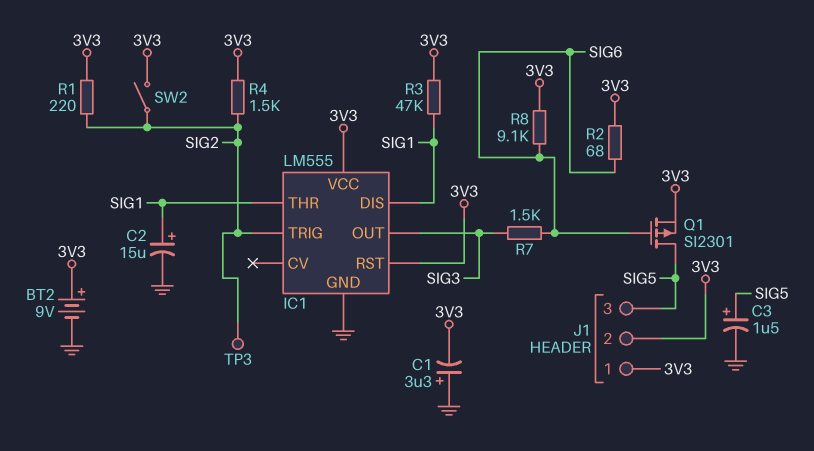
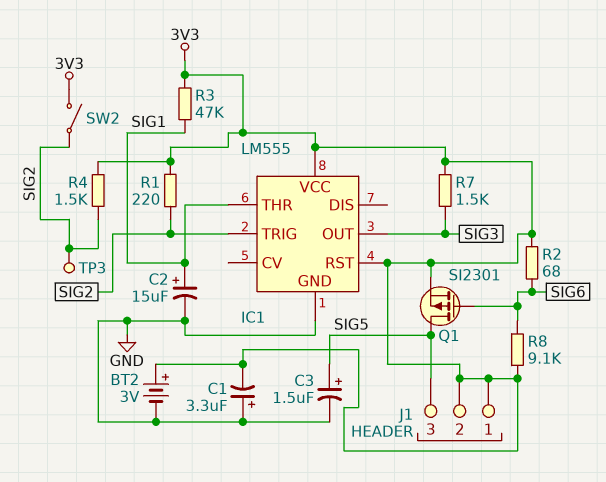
BT2: 9V (plus 3V3, minus GND) -> 3V (plus 3V3, minus GND)
IC1 pin DIS: SIG1 -> none
R7: 1.5k (SIG3, SIG6) -> 1.5k (3V3, SIG3)

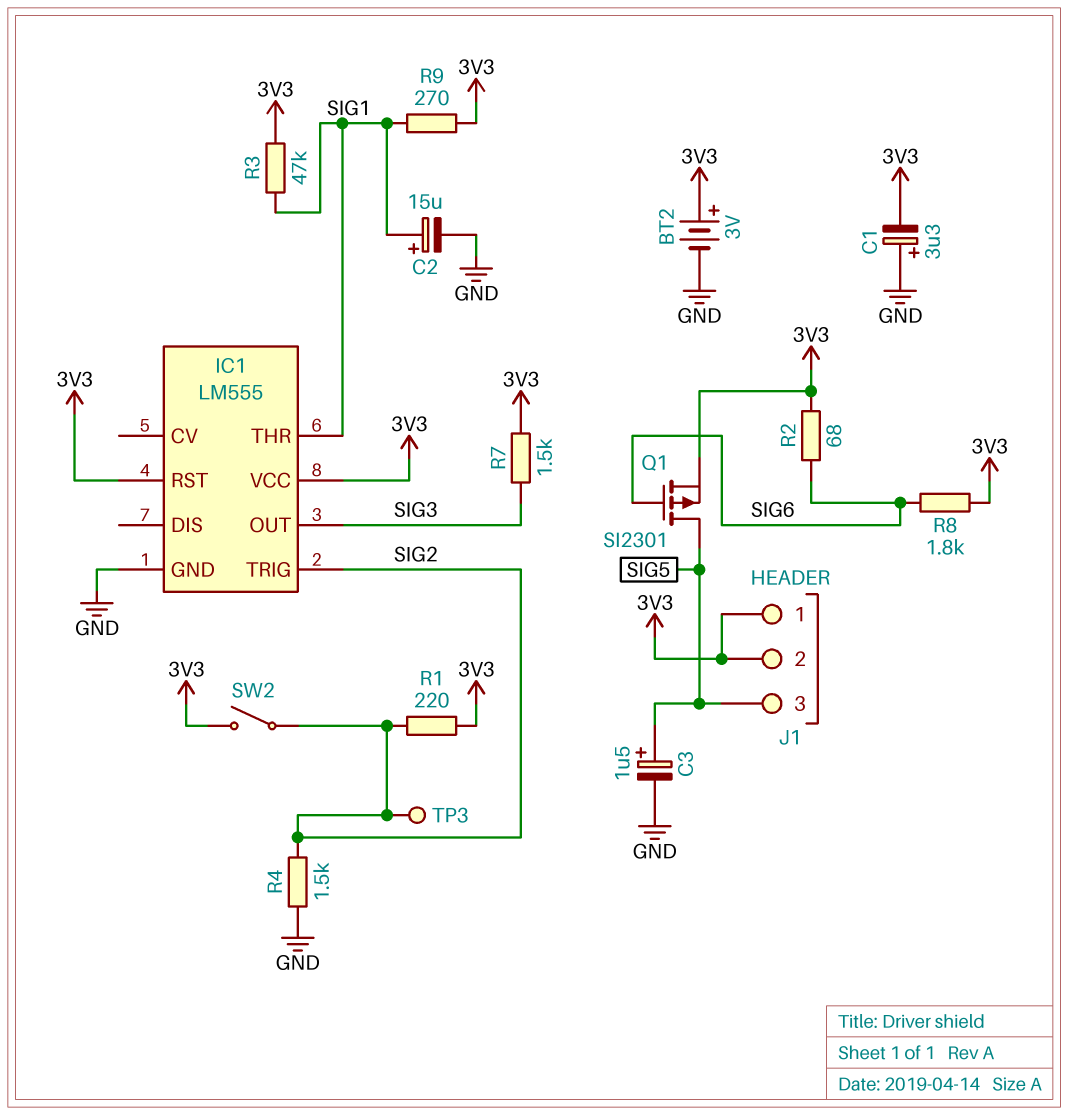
R4: 1.5k (3V3, SIG2) -> 1.5k (GND, SIG2)
R8: 9.1k (3V3, SIG6) -> 1.8k (3V3, SIG6)
R9: none -> 270 (3V3, SIG1)

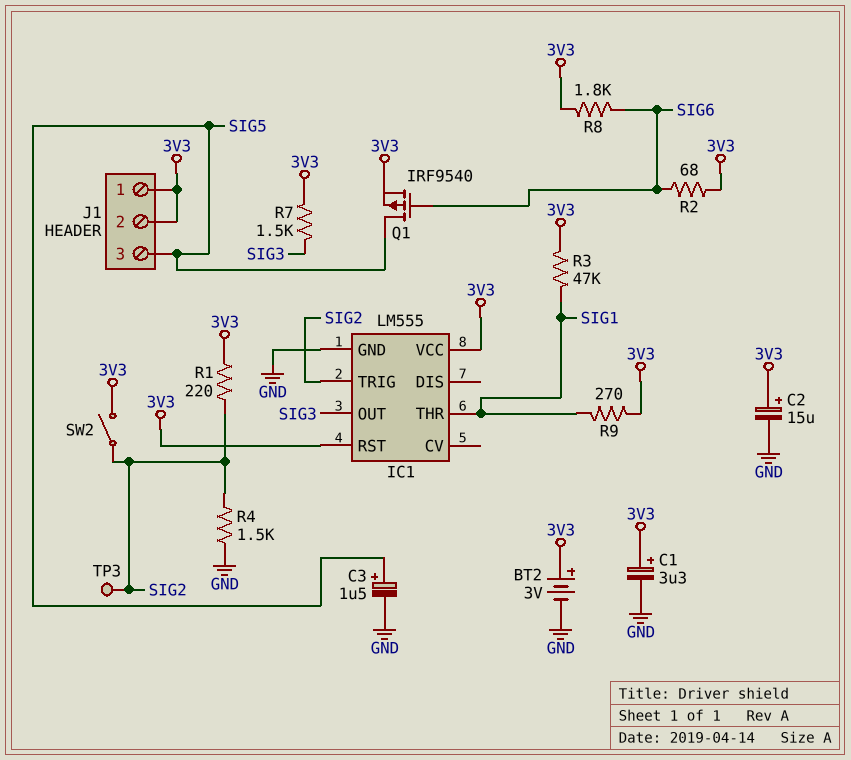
C1: 3.3uF (plus GND, minus 3V3) -> 3.3uF (plus 3V3, minus GND)
C2: 15uF (plus SIG1, minus GND) -> 15uF (plus 3V3, minus GND)
Q1: PMOS SI2301 (G SIG6, D SIG5, S 3V3) -> PMOS IRF9540 (G SIG6, D SIG5, S 3V3)

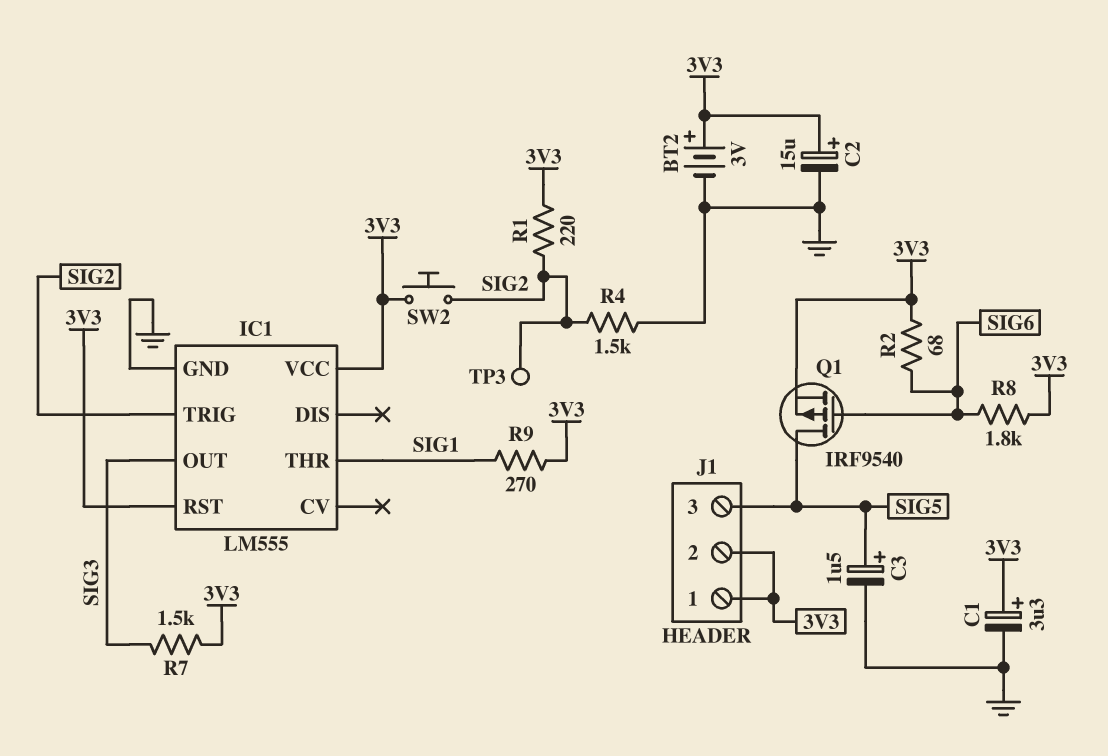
R3: 47k (3V3, SIG1) -> none
SW2: switch (3V3, SIG2) -> button (3V3, SIG2)

